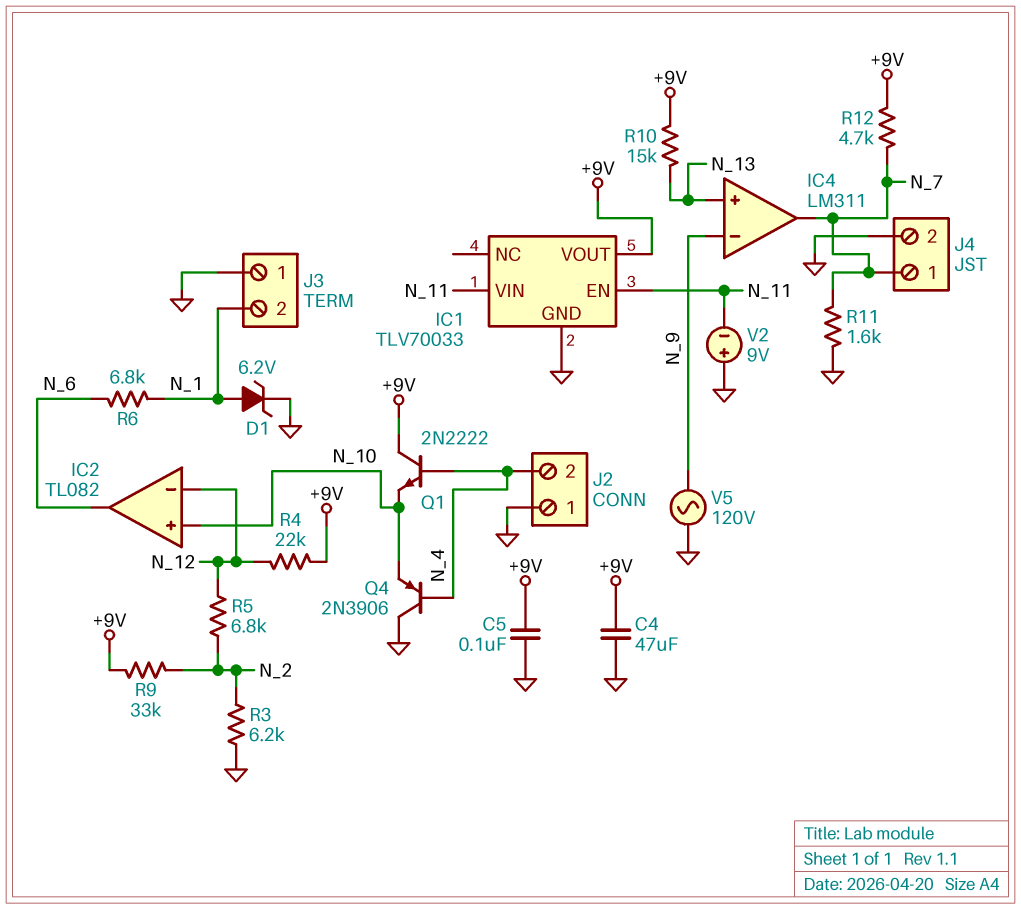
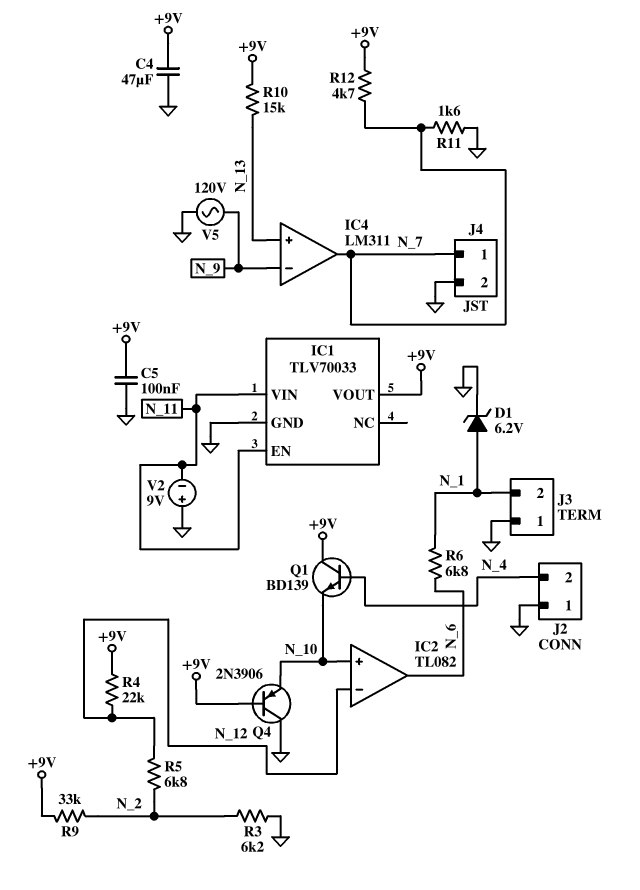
Q1: NPN 2N2222 (B N_4, C +9V, E N_10) -> NPN BD139 (B N_4, C +9V, E N_10)
Q4: PNP 2N3906 (B N_4, C GND, E N_10) -> PNP 2N3906 (B +9V, C GND, E N_10)

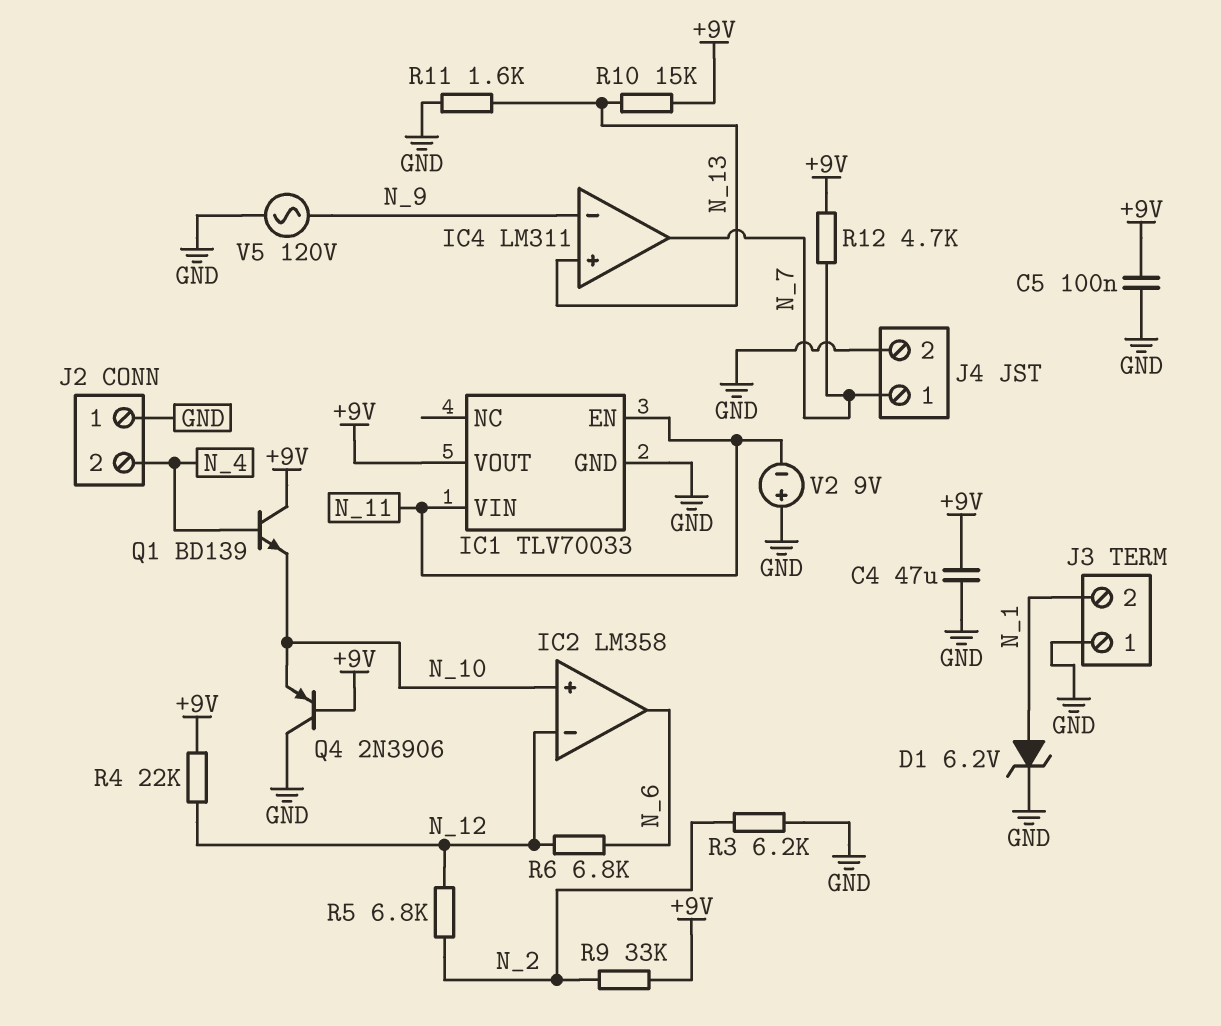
IC2: TL082 -> LM358
R6: 6.8k (N_1, N_6) -> 6.8k (N_6, N_12)
R11: 1.6k (GND, N_7) -> 1.6k (GND, N_13)

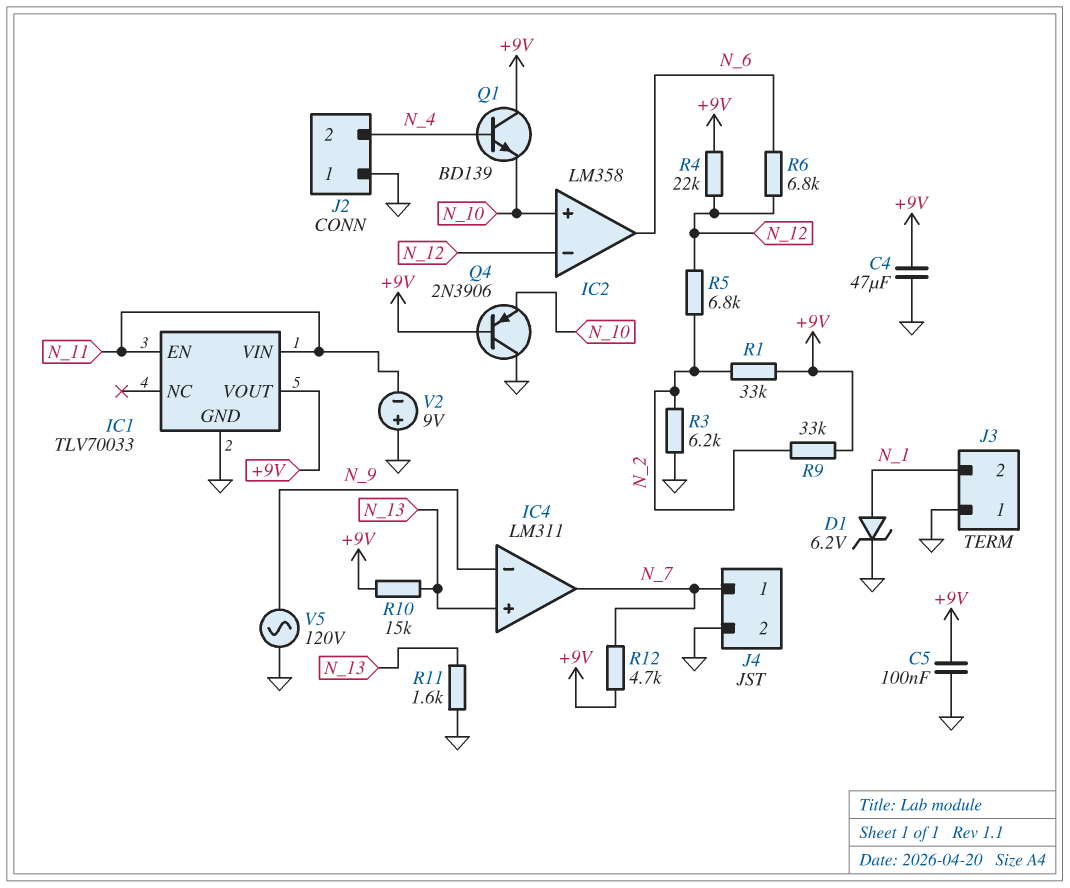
R1: none -> 33k (+9V, N_2)

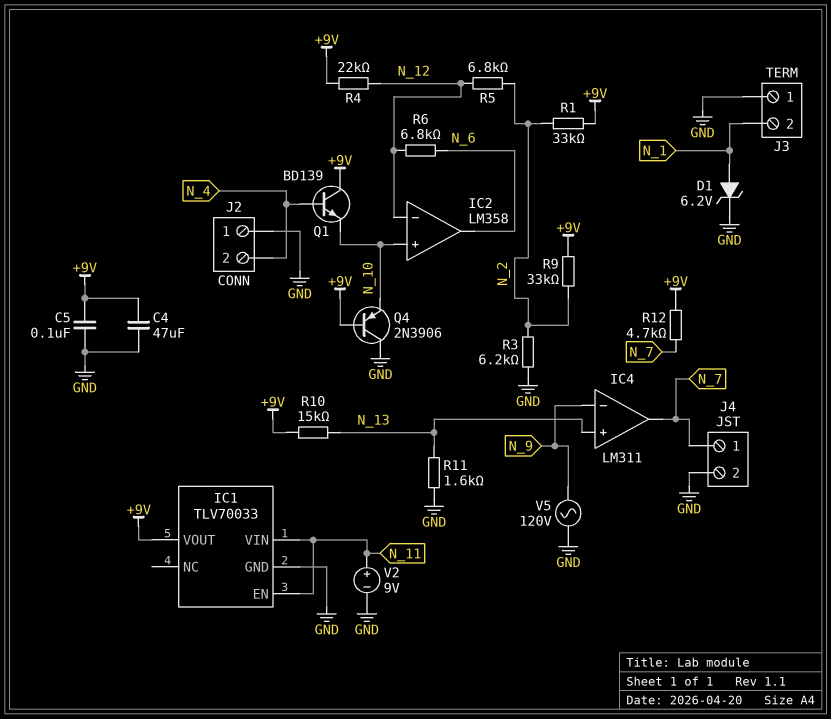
V2: 9V (plus GND, minus N_11) -> 9V (plus N_11, minus GND)

